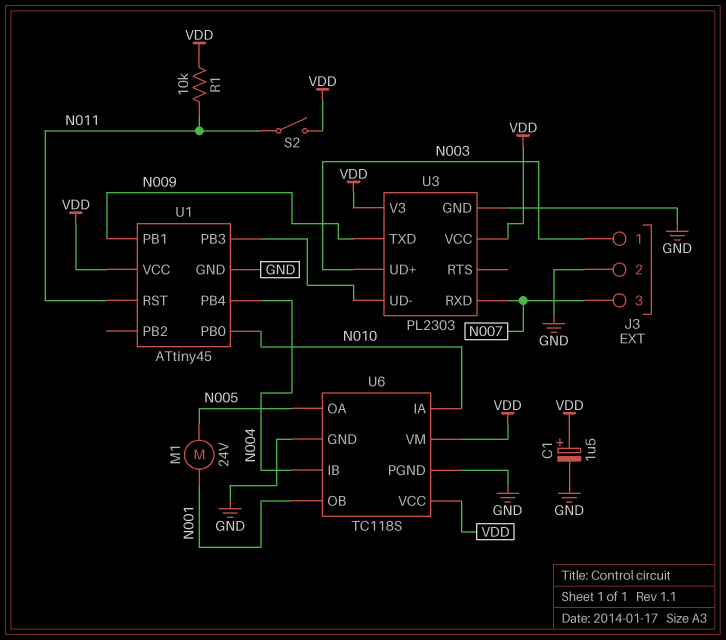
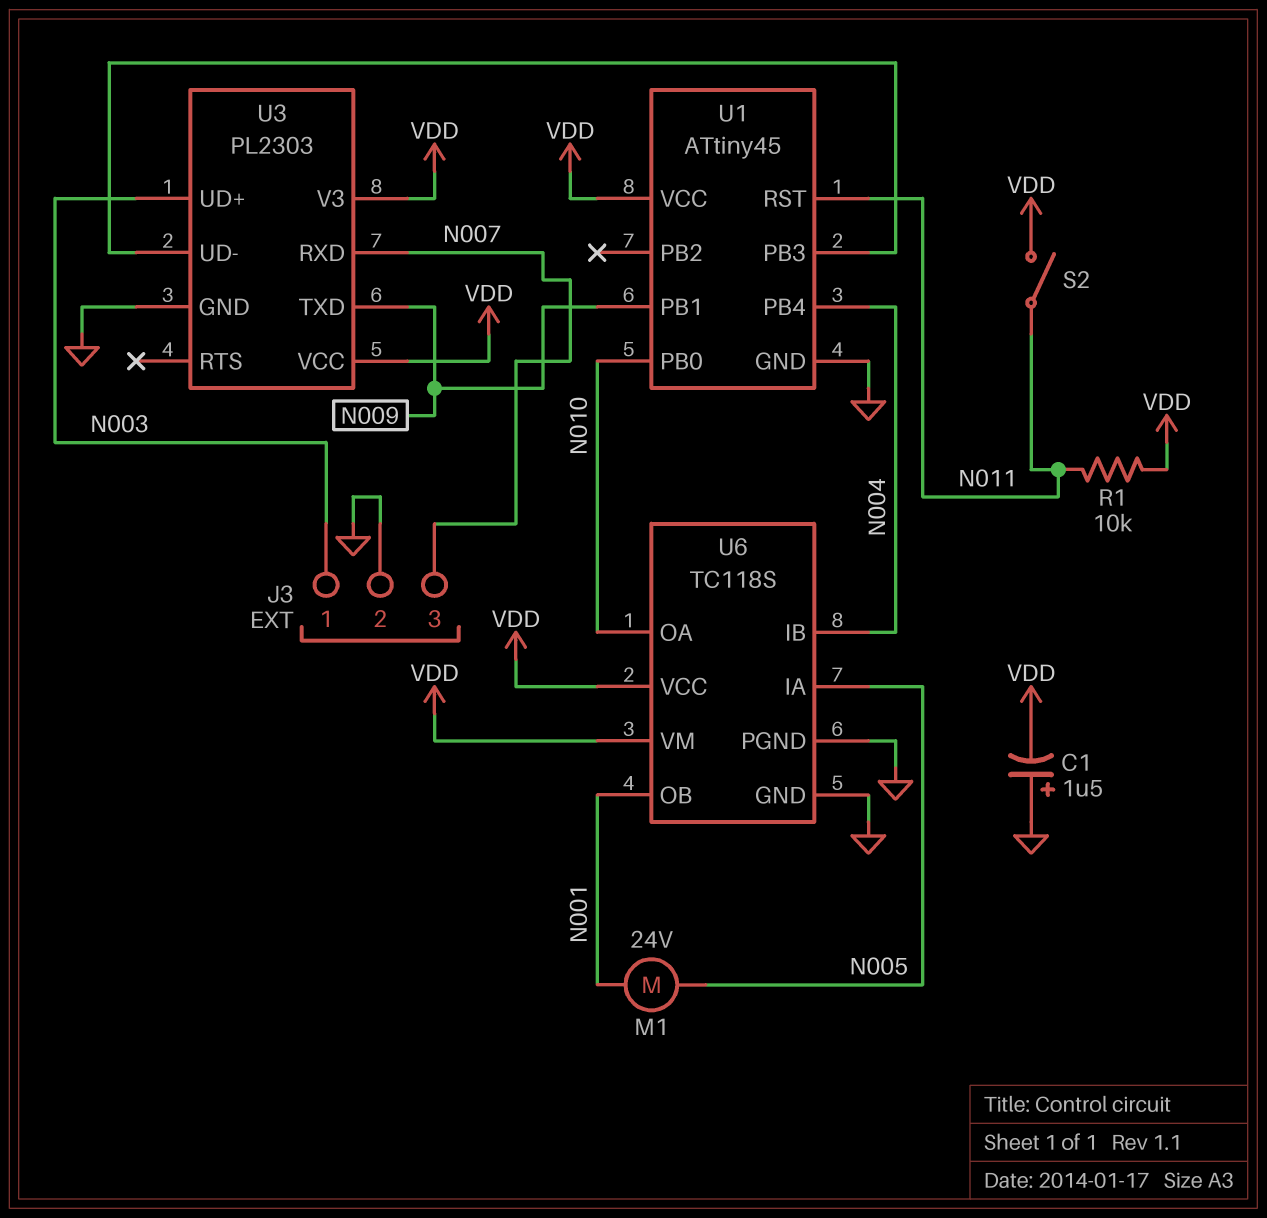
C1: 1.5uF (plus VDD, minus GND) -> 1.5uF (plus GND, minus VDD)
U6 pin IA: N010 -> N005
U6 pin OA: N005 -> N010

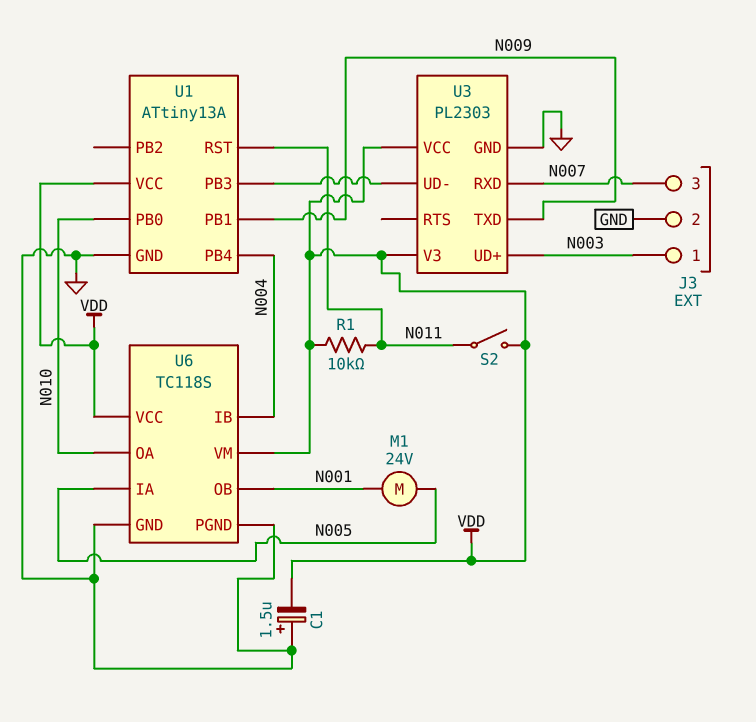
U1: ATtiny45 -> ATtiny13A

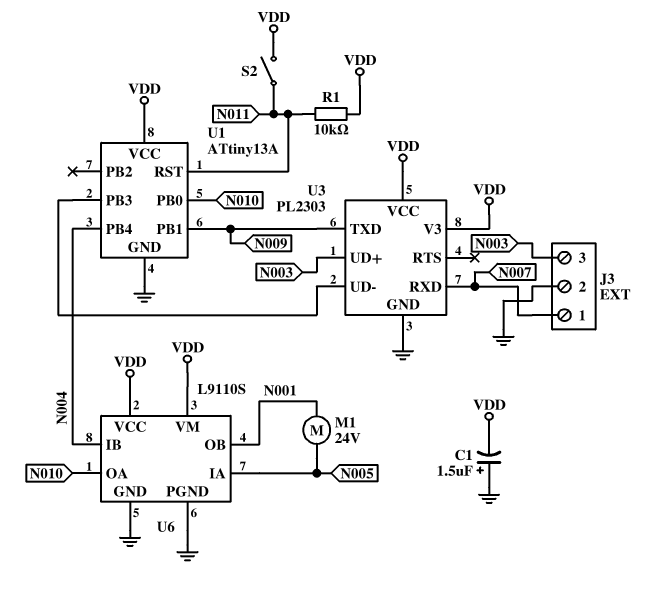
J3 pin 1: N003 -> N007
J3 pin 3: N007 -> N003
U6: TC118S -> L9110S

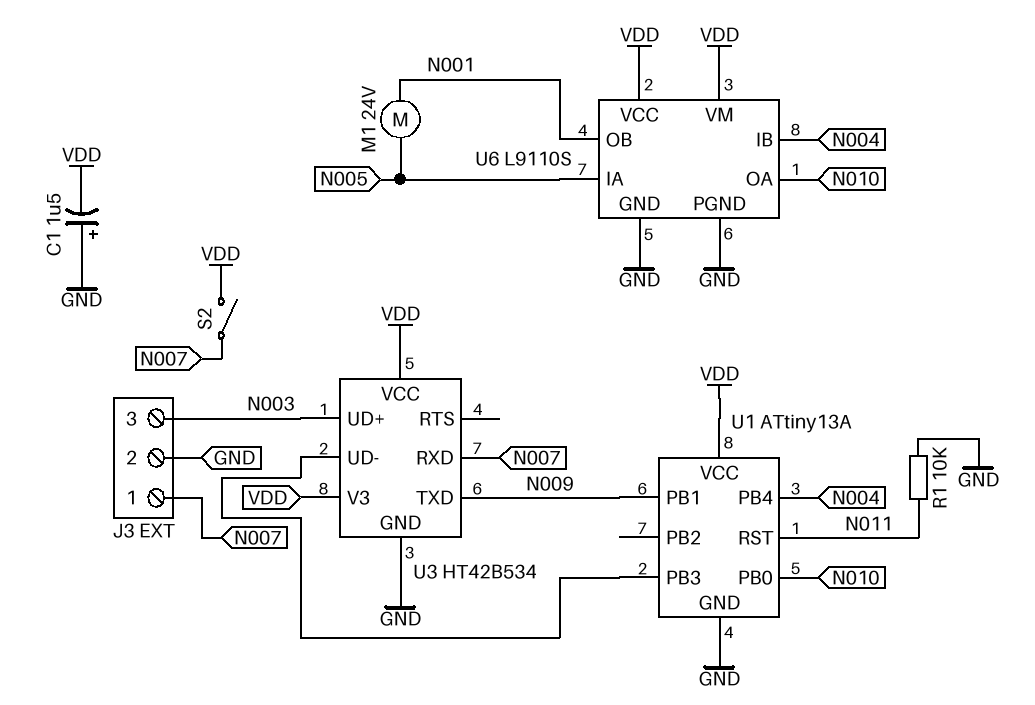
R1: 10k (N011, VDD) -> 10k (GND, N011)
S2: switch (N011, VDD) -> switch (N007, VDD)
U3: PL2303 -> HT42B534

